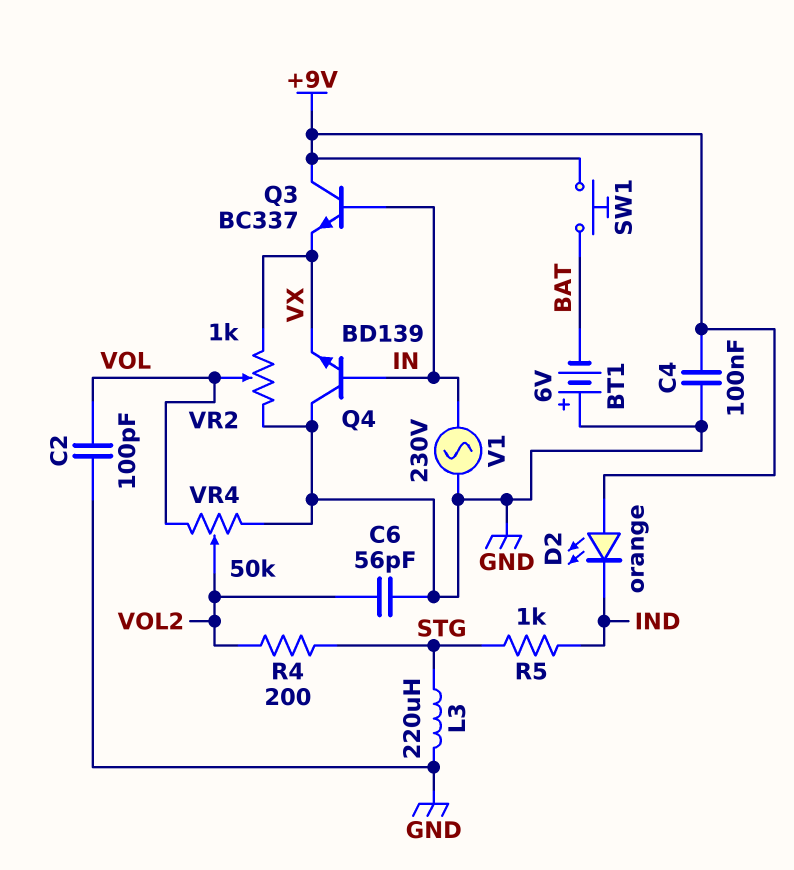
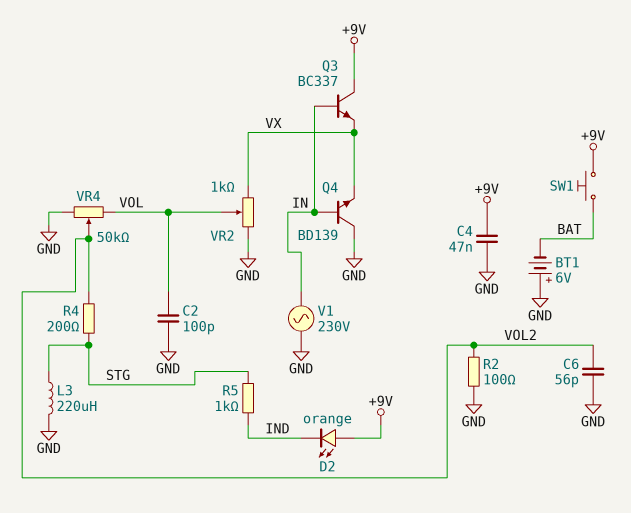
C4: 100nF (+9V, GND) -> 47nF (+9V, GND)
R2: none -> 100 (GND, VOL2)

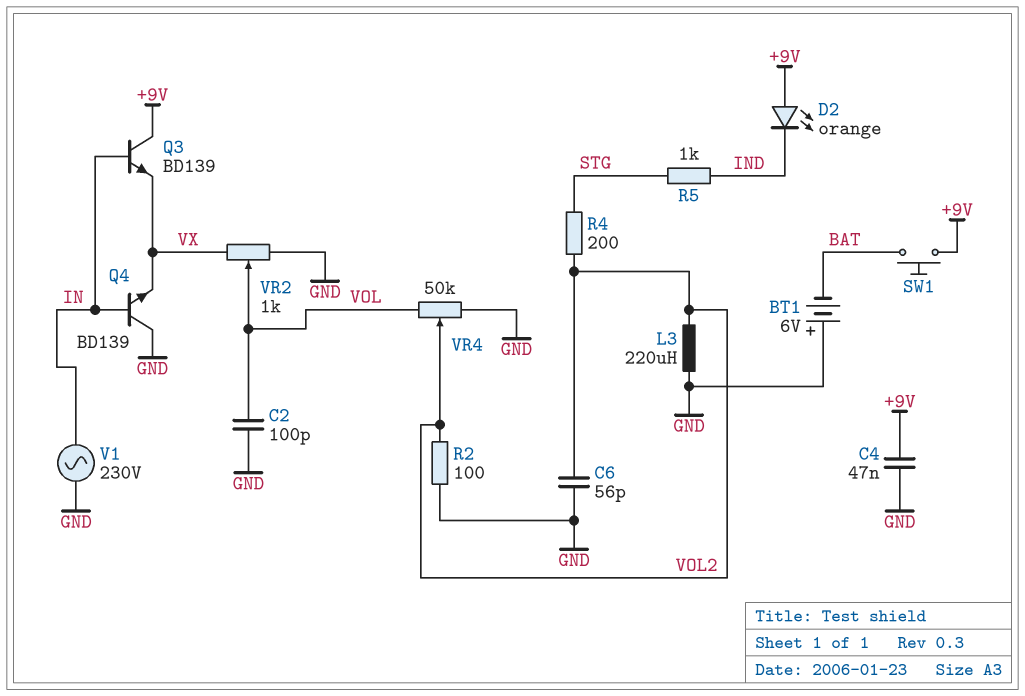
L3: 220uH (GND, STG) -> 220uH (GND, VOL2)
Q3: NPN BC337 (B IN, C +9V, E VX) -> NPN BD139 (B IN, C +9V, E VX)

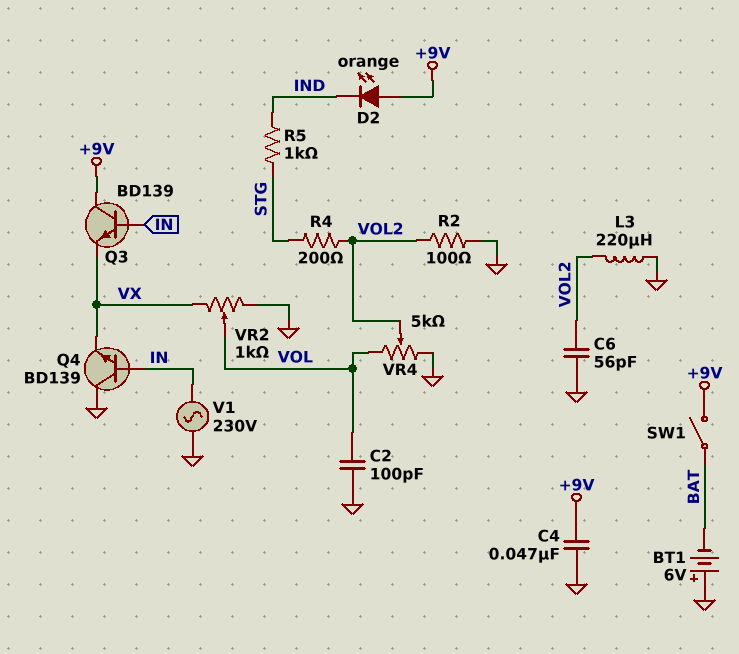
SW1: button (+9V, BAT) -> switch (+9V, BAT)
VR4: 50k (GND, VOL, wiper VOL2) -> 5k (GND, VOL, wiper VOL2)

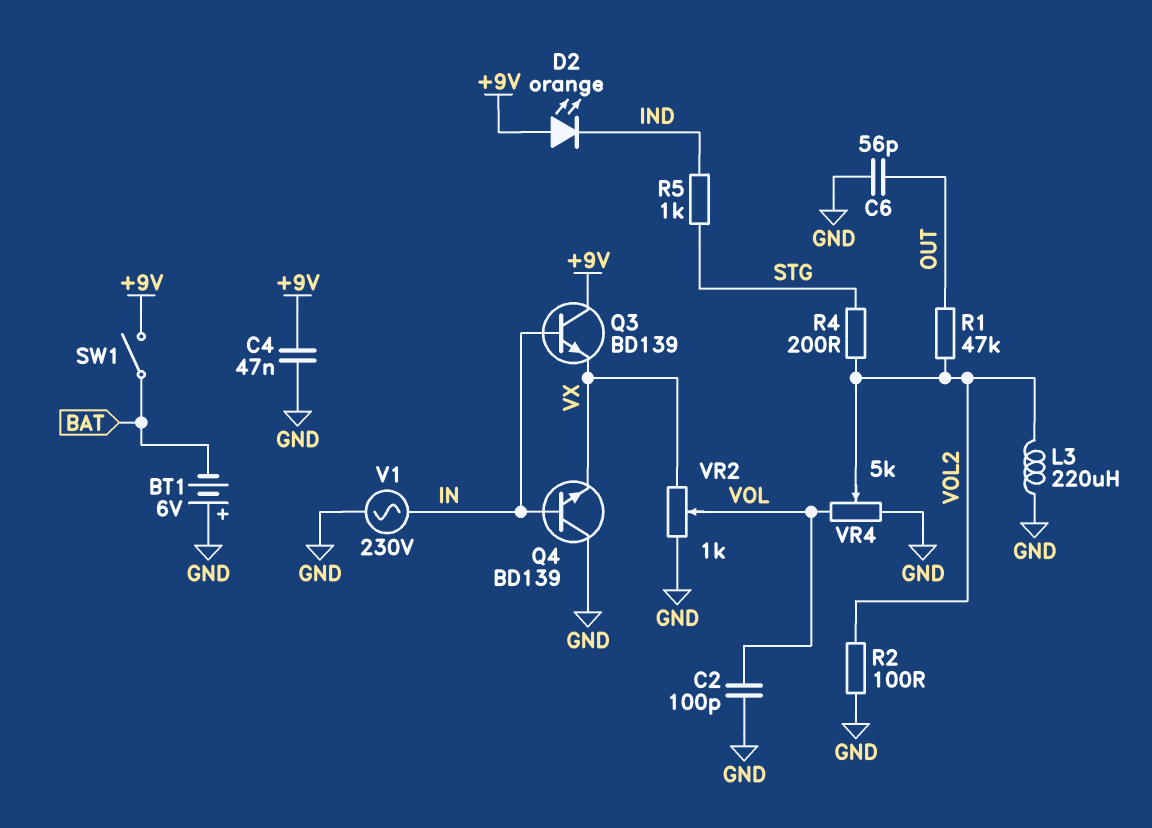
C6: 56pF (GND, VOL2) -> 56pF (GND, OUT)
R1: none -> 47k (OUT, VOL2)

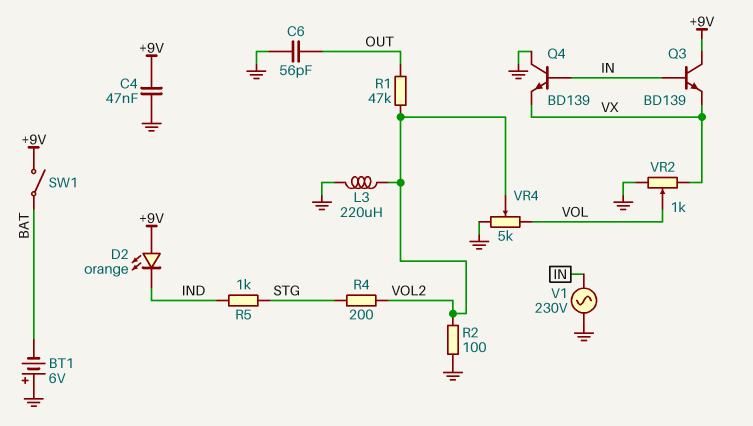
C2: 100pF (GND, VOL) -> none

